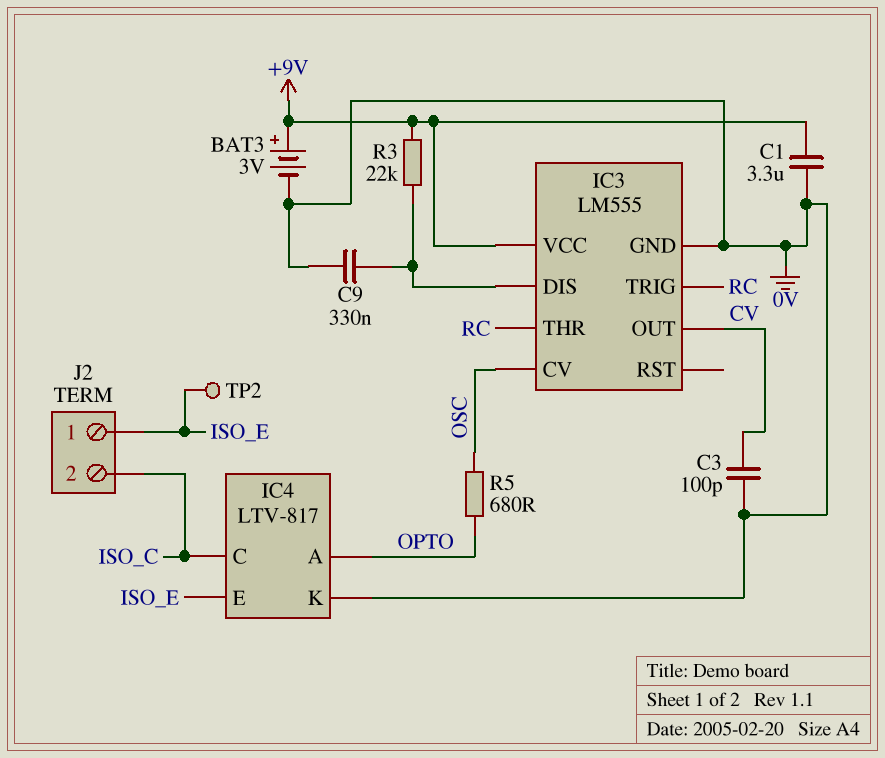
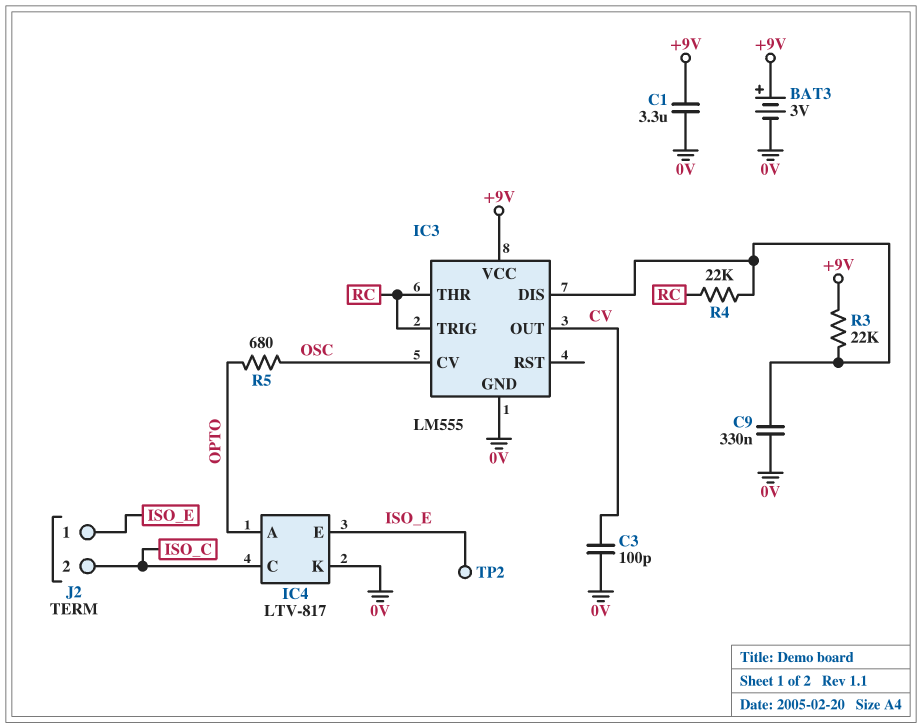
R4: none -> 22k (IC3/DIS, RC)

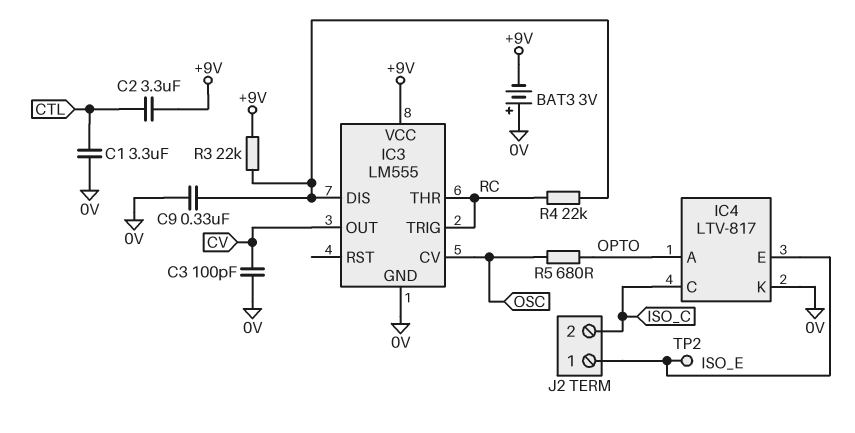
BAT3: 3V (plus +9V, minus 0V) -> 3V (plus 0V, minus +9V)
C1: 3.3uF (+9V, 0V) -> 3.3uF (0V, CTL)
C2: none -> 3.3uF (+9V, CTL)

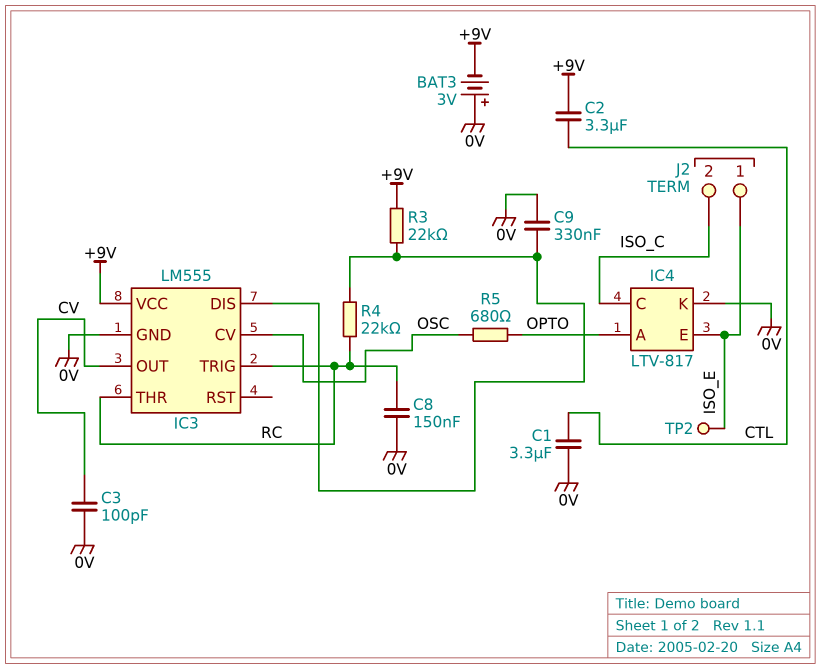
C8: none -> 150nF (0V, RC)

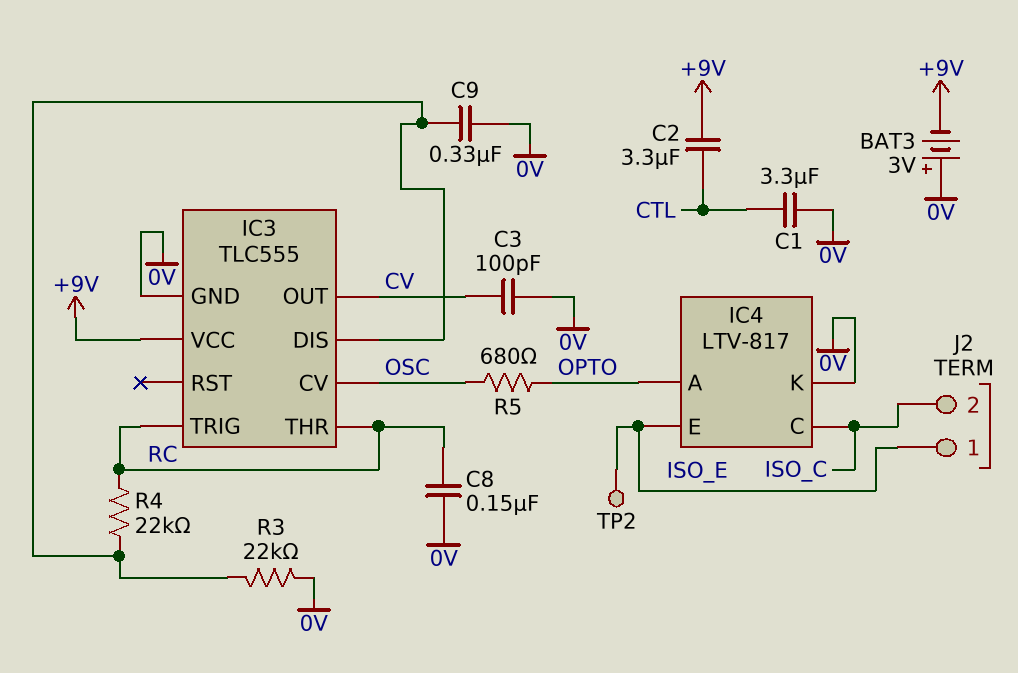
IC3: LM555 -> TLC555
R3: 22k (+9V, IC3/DIS) -> 22k (0V, IC3/DIS)

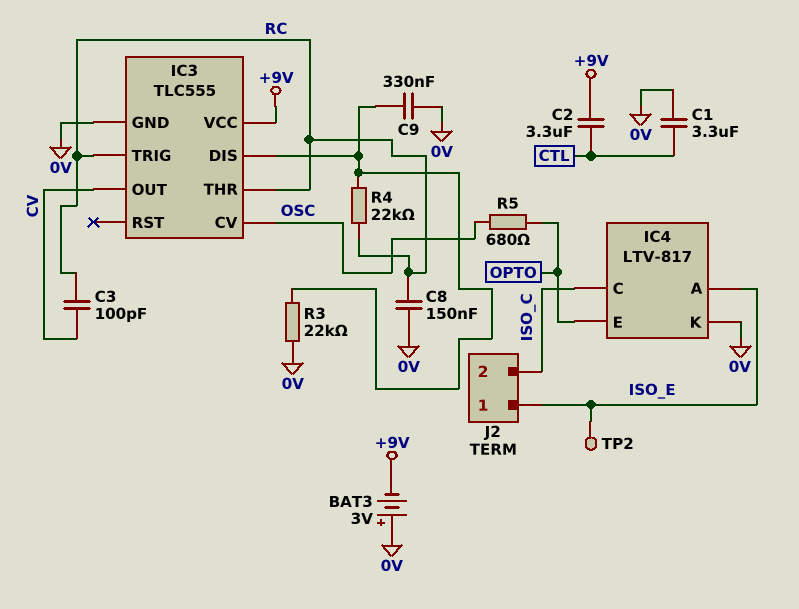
C3: 100pF (0V, CV) -> 100pF (CV, RC)
IC4 pin A: OPTO -> ISO_E
IC4 pin E: ISO_E -> OPTO

